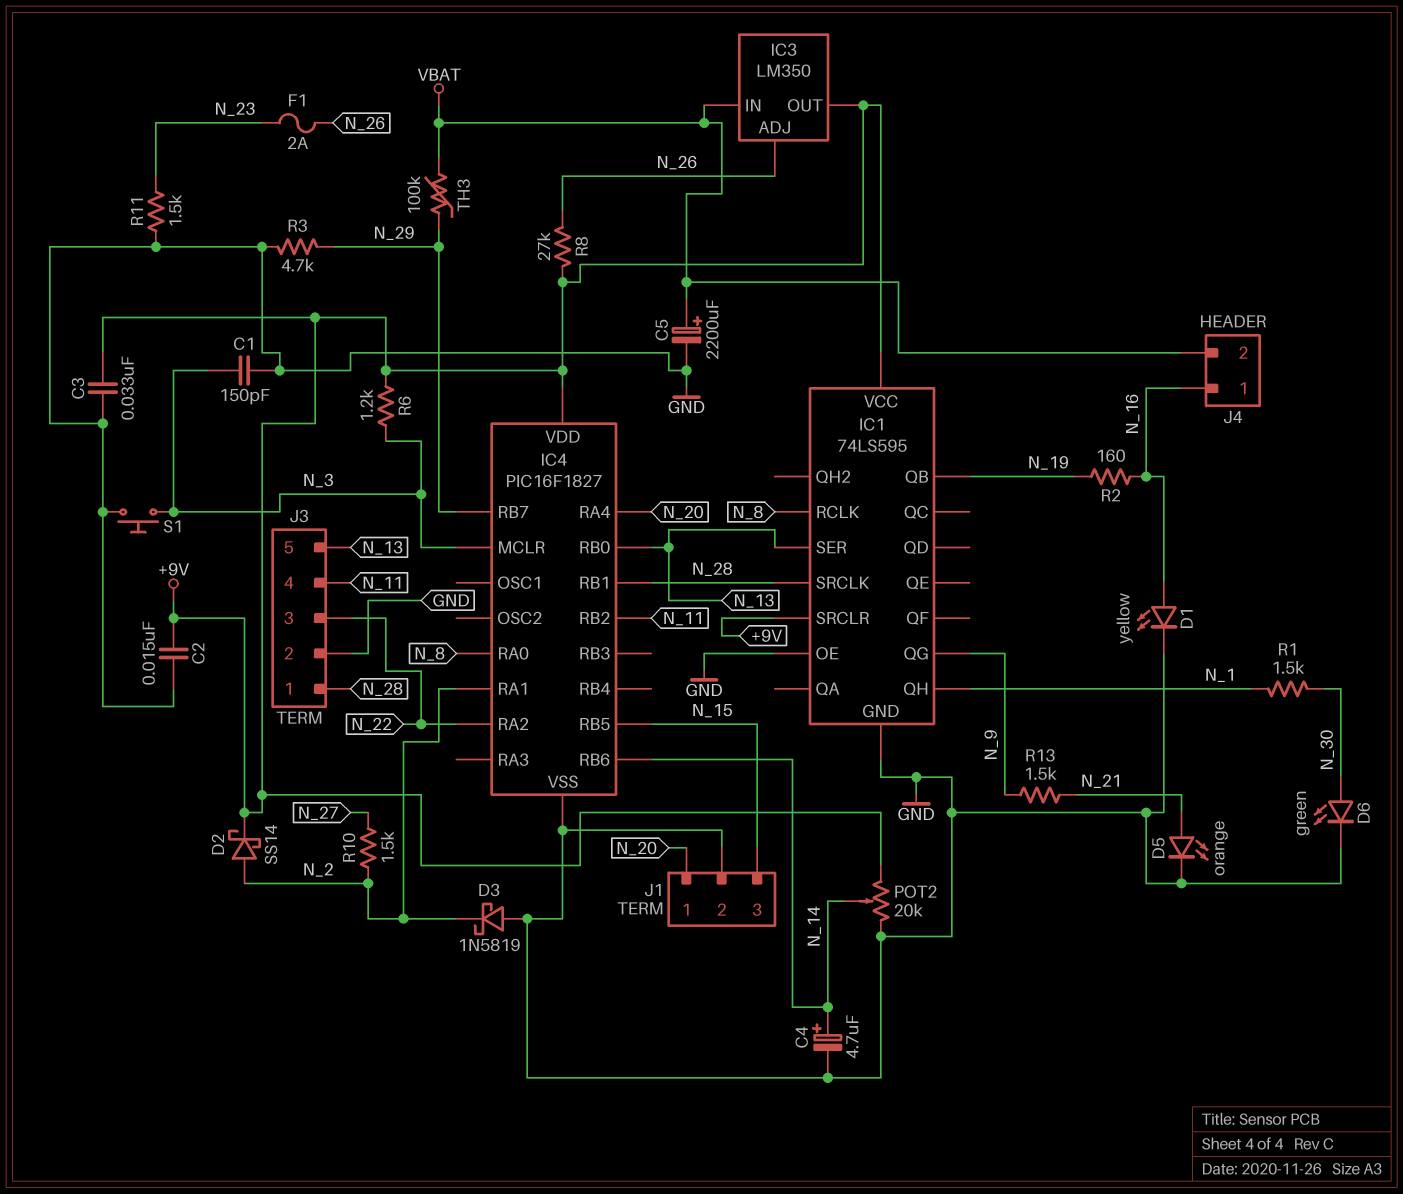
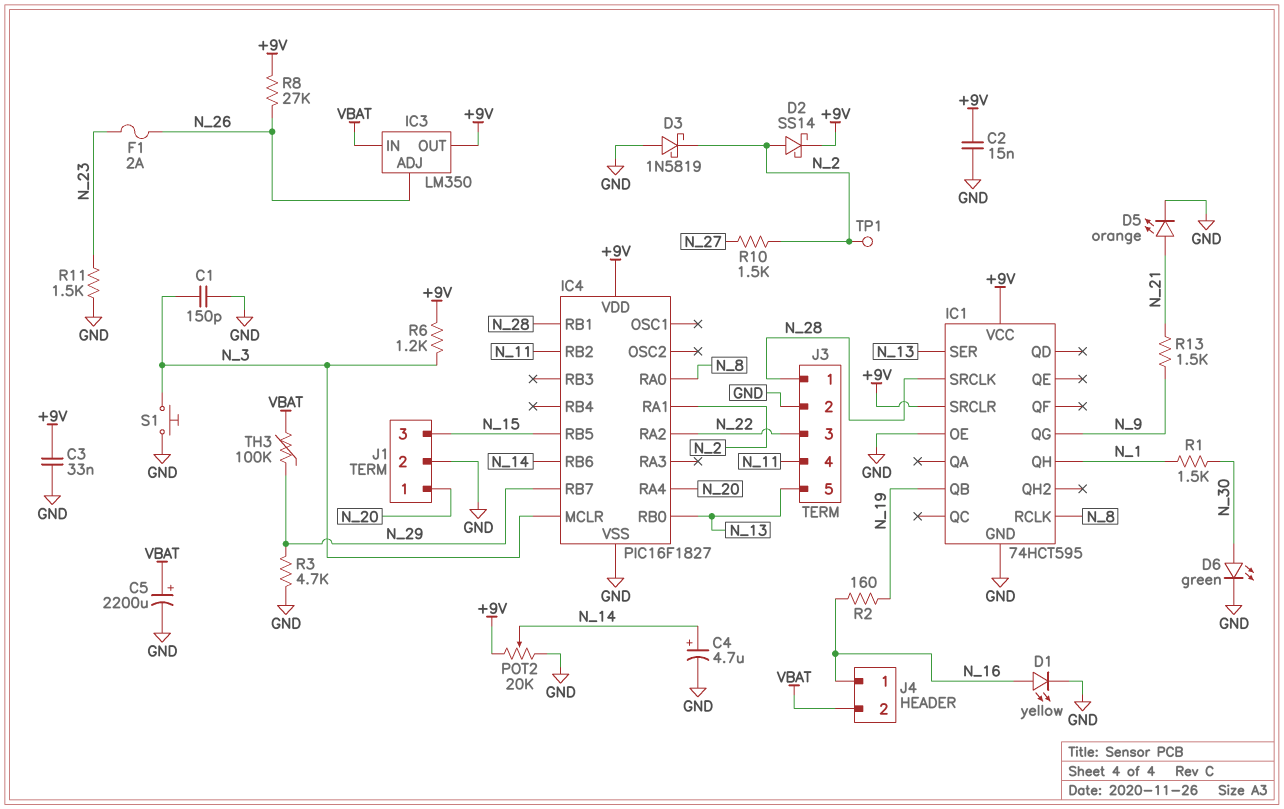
IC1: 74LS595 -> 74HCT595
TP1: none -> test point (N_2)

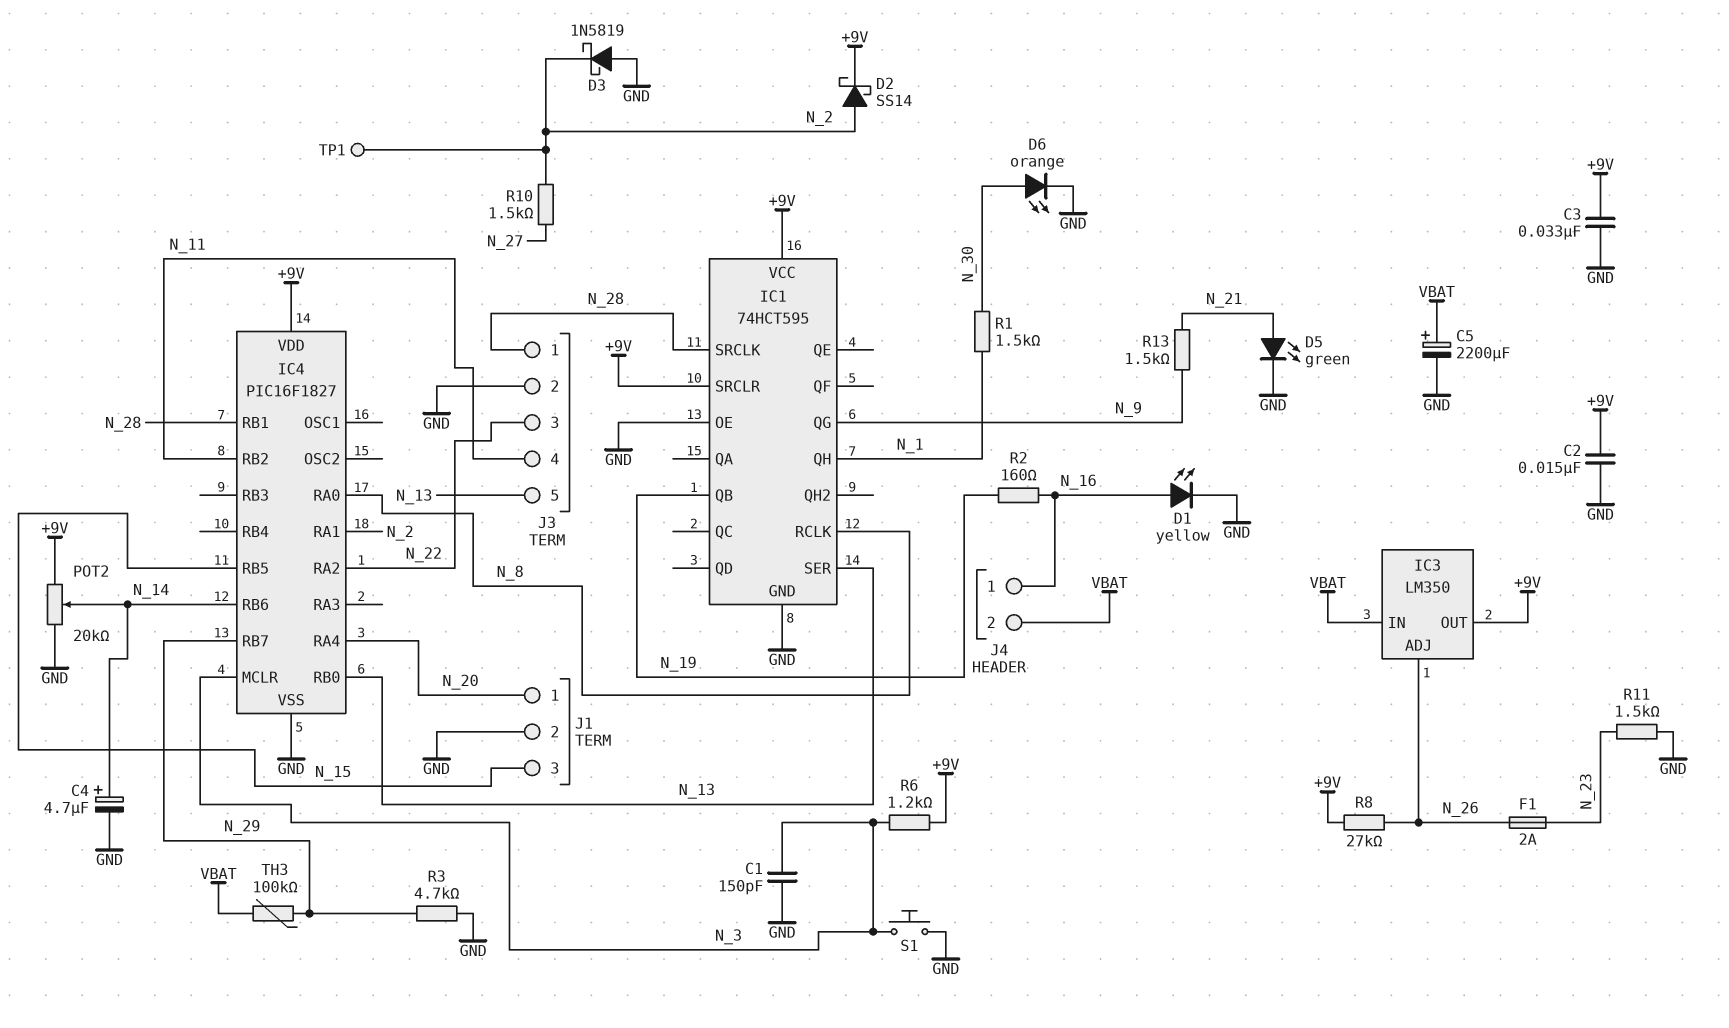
D5: LED orange (A N_21, K GND) -> LED green (A N_21, K GND)
D6: LED green (A N_30, K GND) -> LED orange (A N_30, K GND)

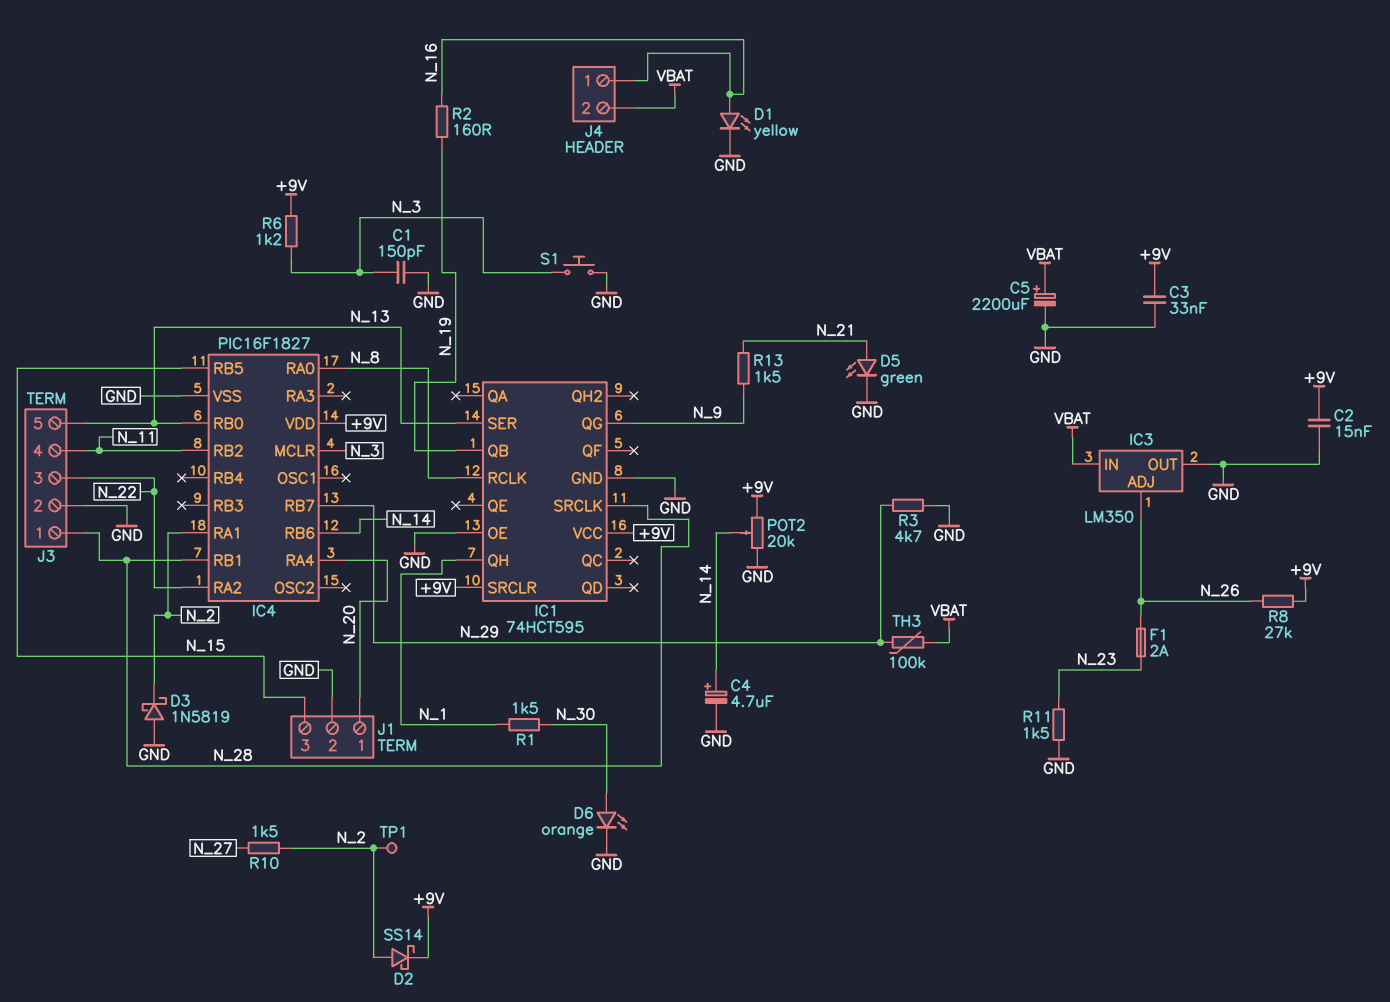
IC3 pin OUT: +9V -> GND

